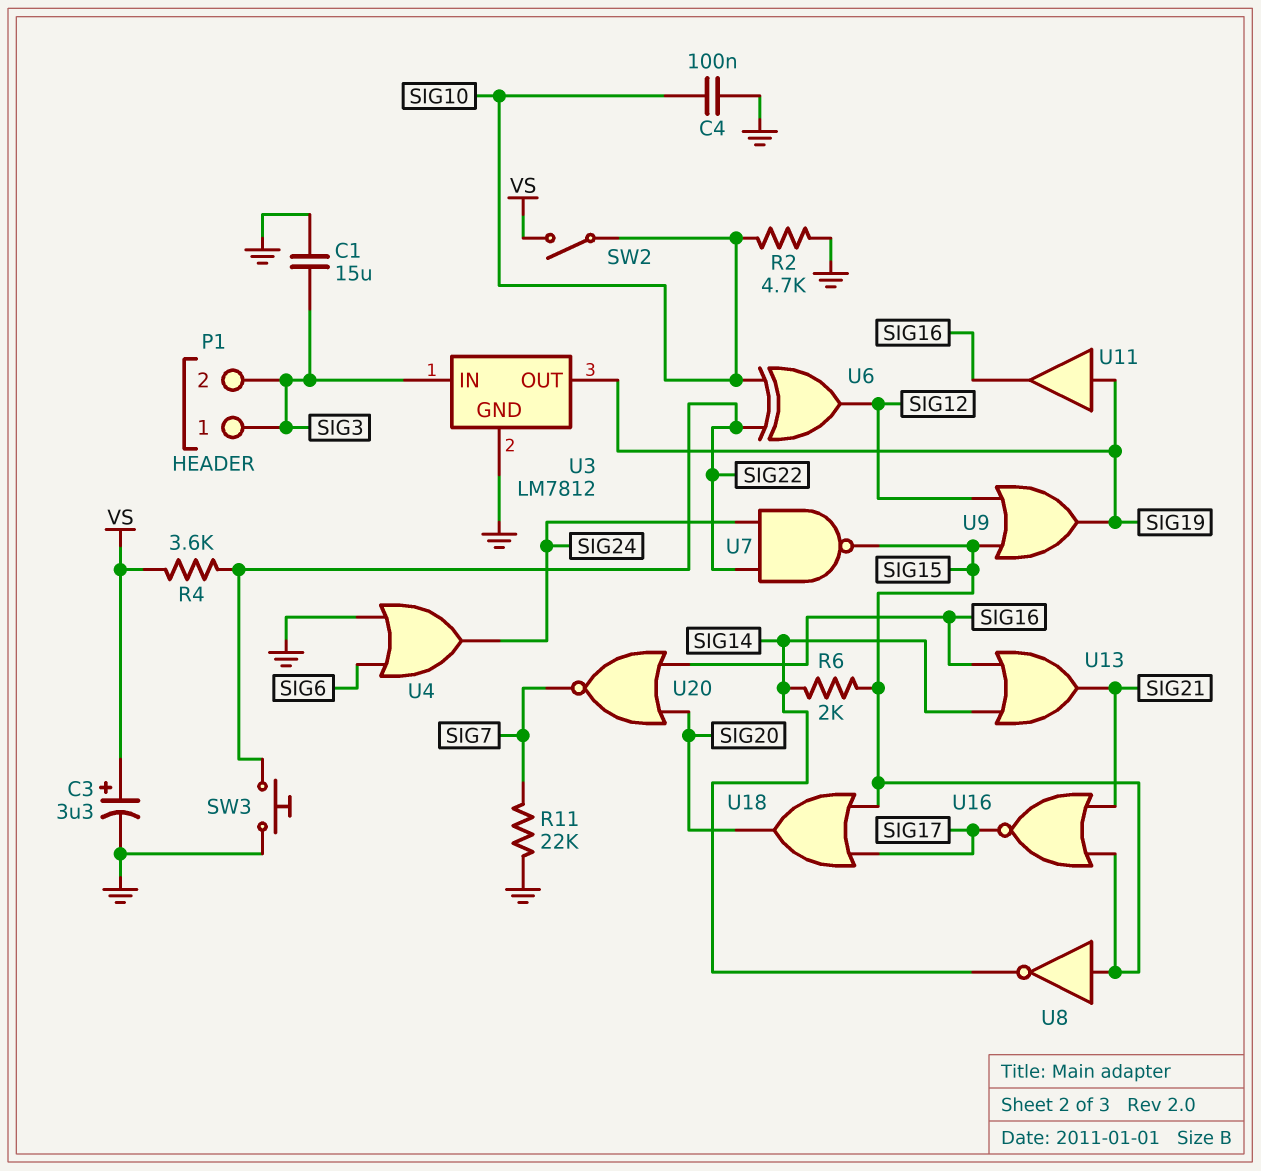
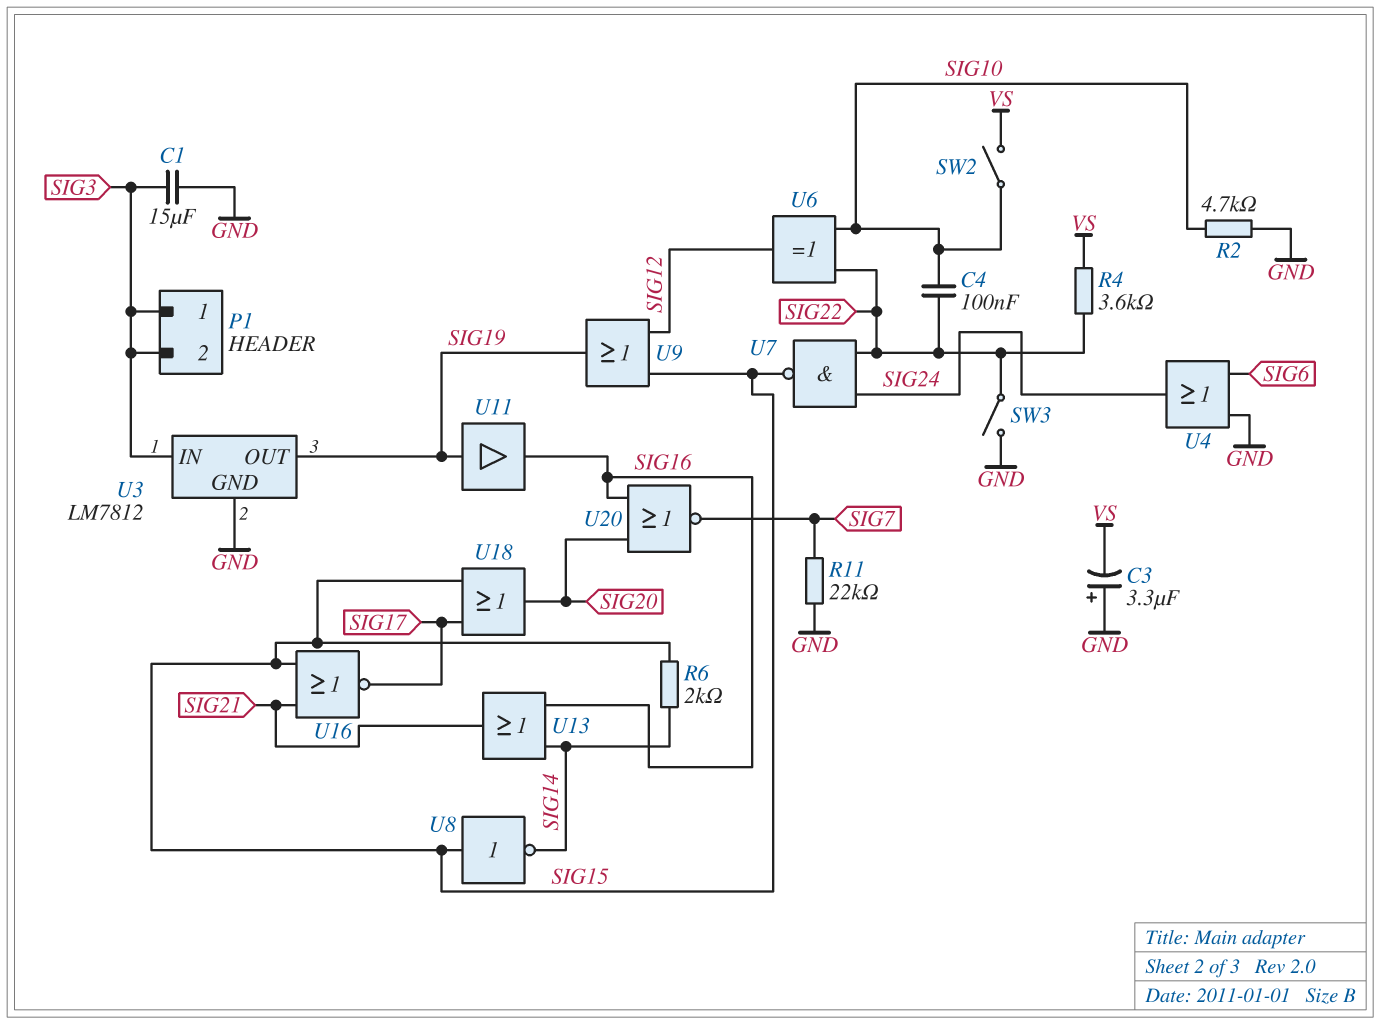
C3: 3.3uF (plus VS, minus GND) -> 3.3uF (plus GND, minus VS)
C4: 100nF (GND, SIG10) -> 100nF (SIG10, SIG22)
SW3: button (GND, SIG22) -> switch (GND, SIG22)

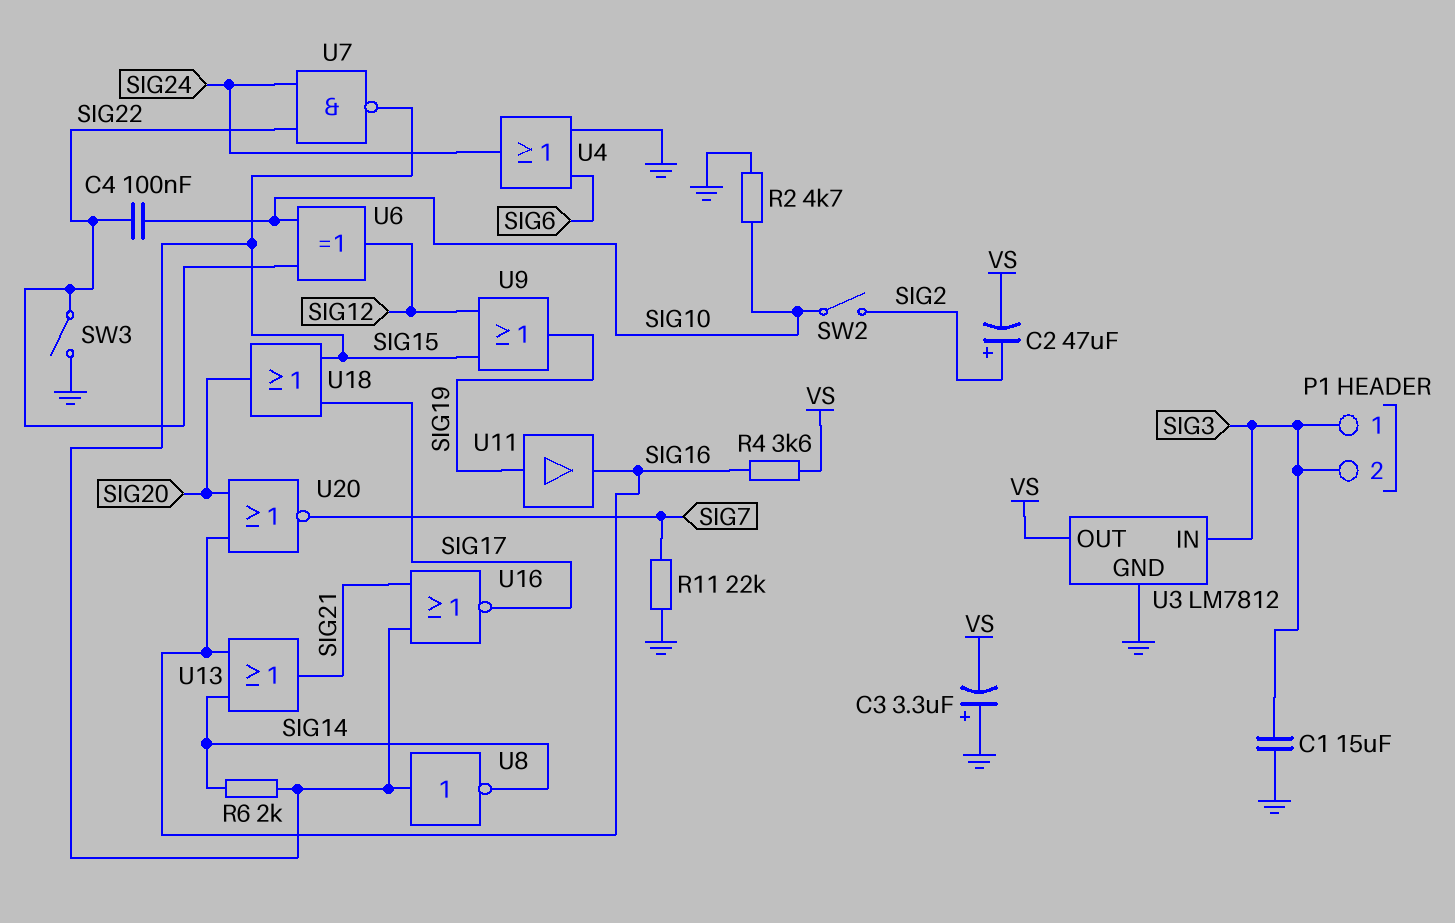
C2: none -> 47uF (plus SIG2, minus VS)
R4: 3.6k (SIG22, VS) -> 3.6k (SIG16, VS)
SW2: switch (SIG10, VS) -> switch (SIG2, SIG10)
U3 pin OUT: SIG19 -> VS

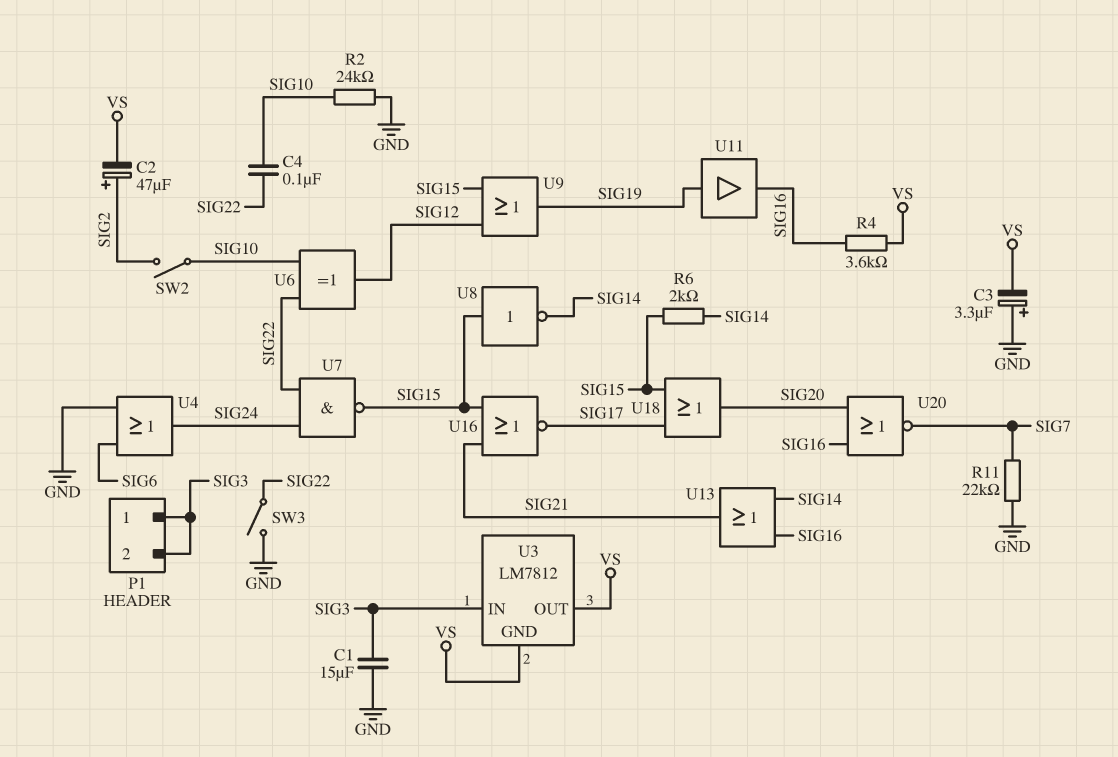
R2: 4.7k (GND, SIG10) -> 24k (GND, SIG10)
U3 pin GND: GND -> VS

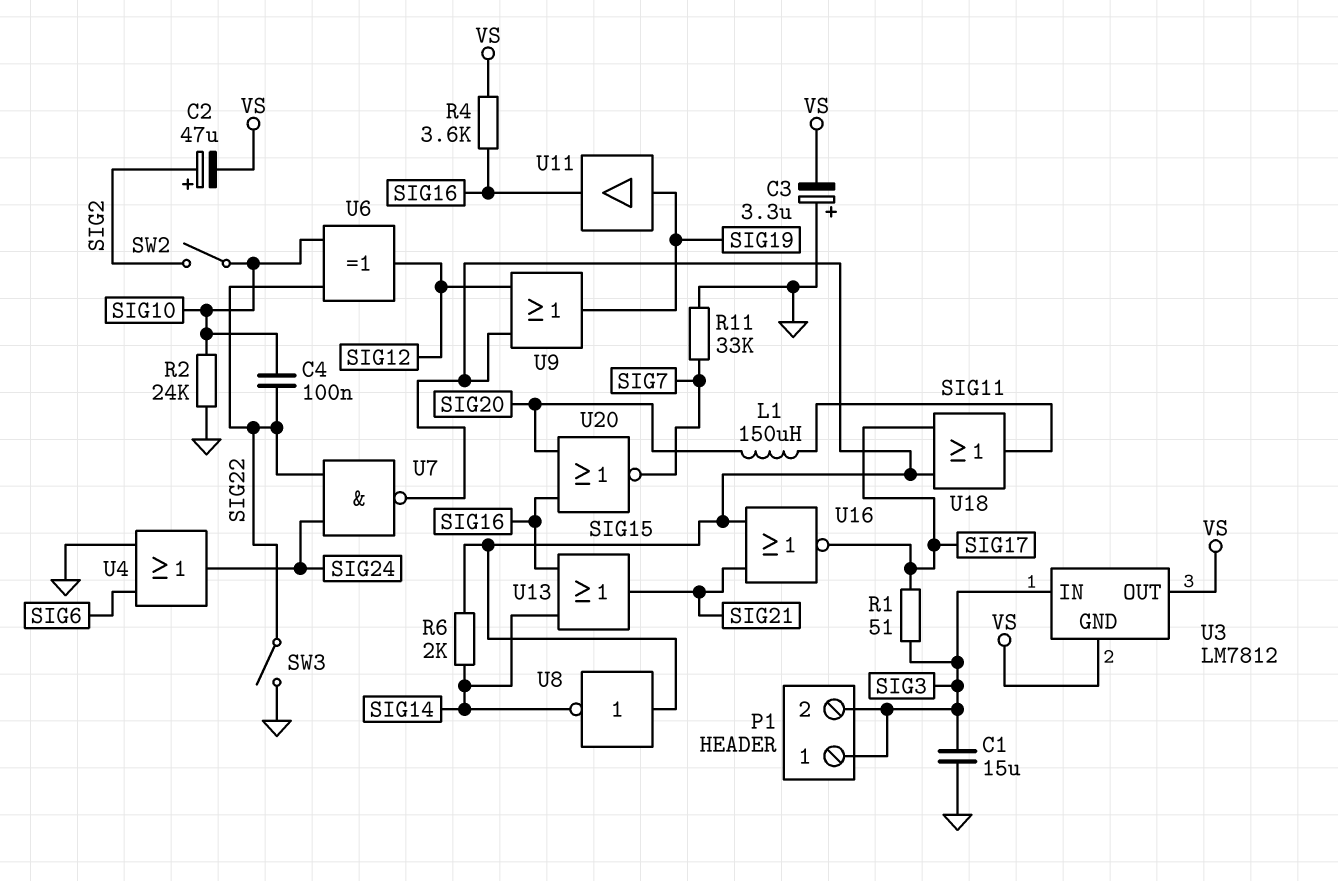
L1: none -> 150uH (SIG11, SIG20)
R1: none -> 51 (SIG3, SIG17)
R11: 22k (GND, SIG7) -> 33k (GND, SIG7)
U18: OR (in SIG15, in SIG17, out SIG20) -> OR (in SIG15, in SIG17, out SIG11)

